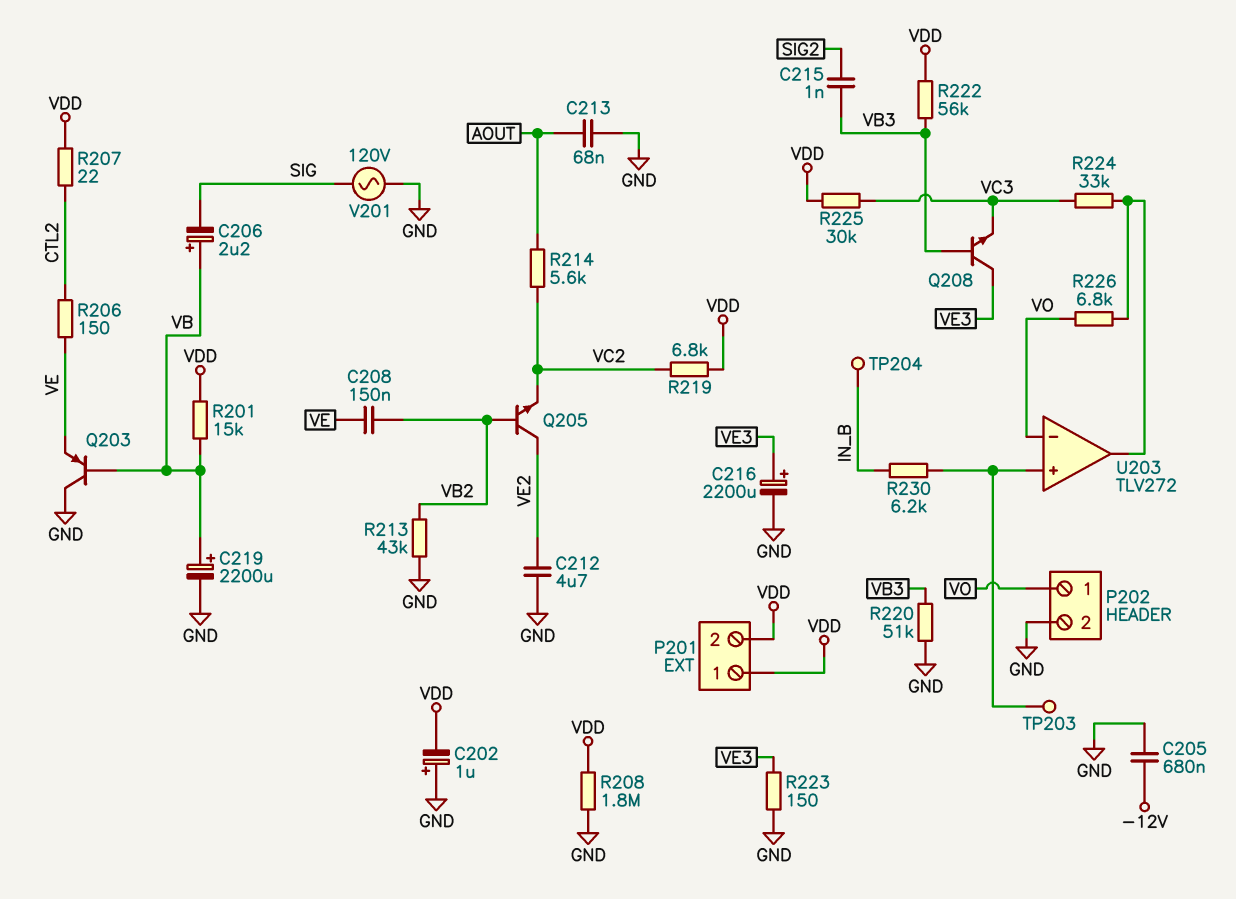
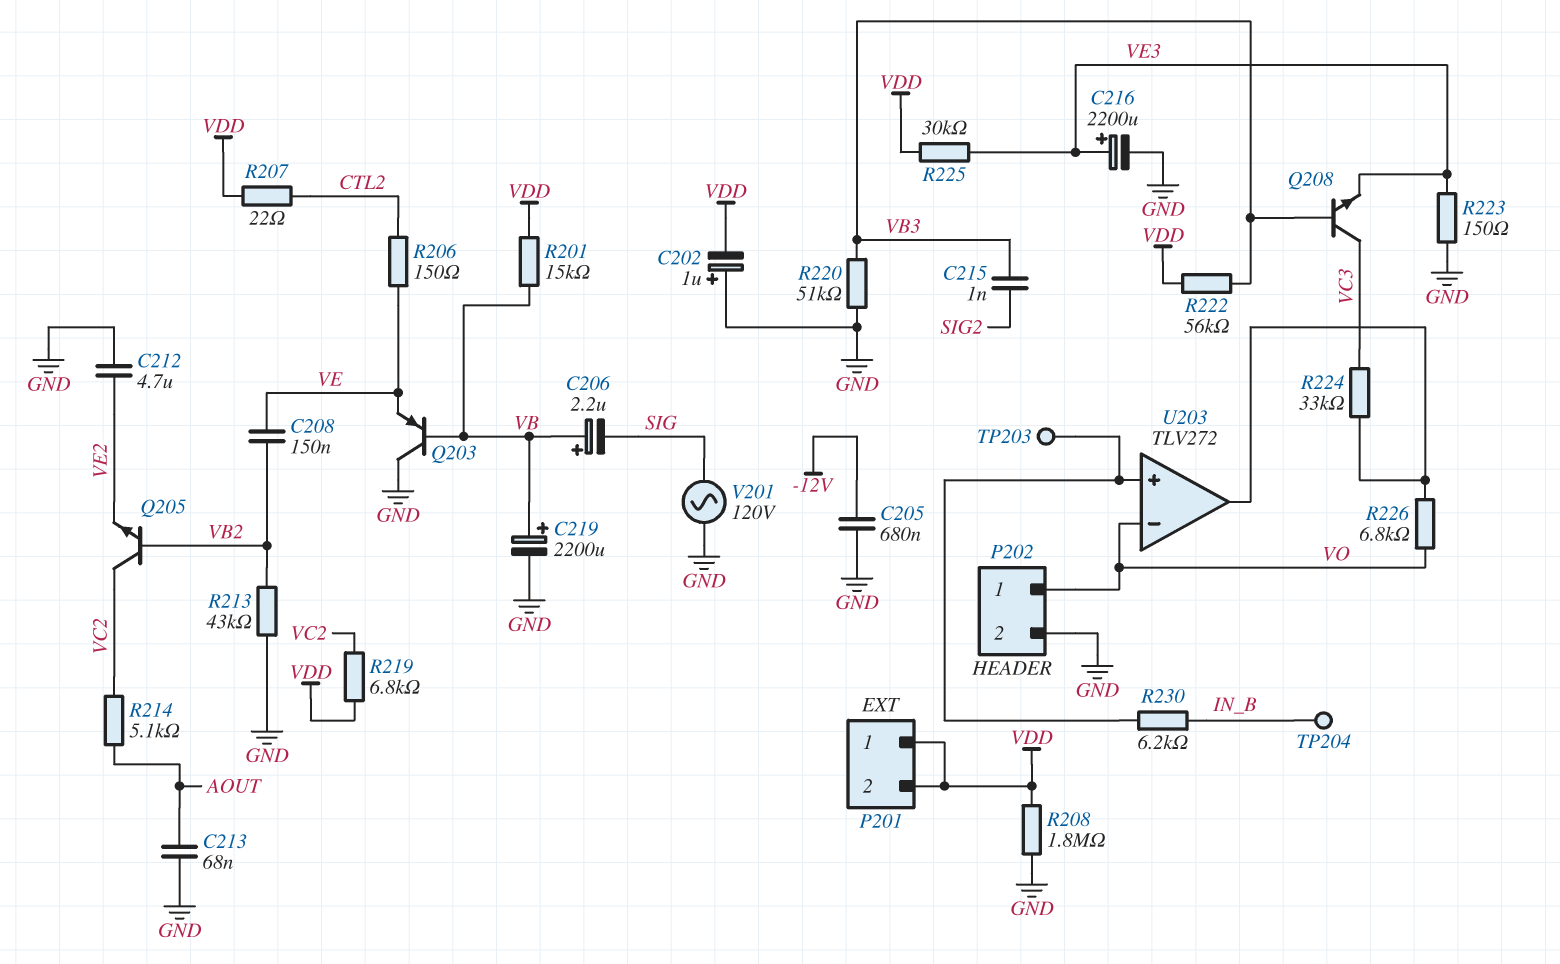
Q205: NPN (B VB2, C VE2, E VC2) -> NPN (B VB2, C VC2, E VE2)
Q208: NPN (B VB3, C VE3, E VC3) -> NPN (B VB3, C VC3, E VE3)
R214: 5.6k (AOUT, VC2) -> 5.1k (AOUT, VC2)
R225: 30k (VC3, VDD) -> 30k (VDD, VE3)

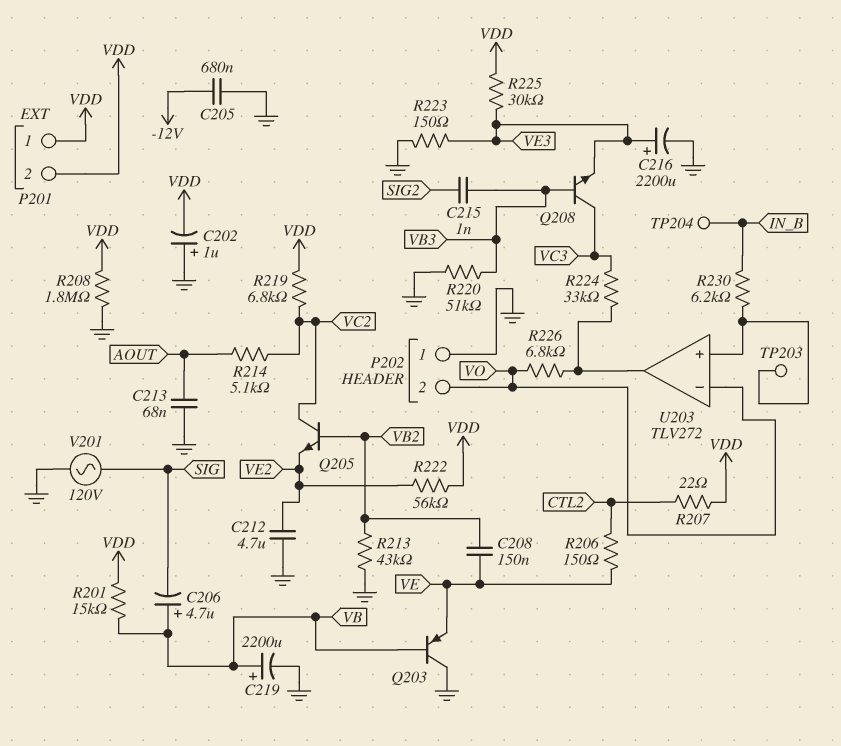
C206: 2.2uF (plus VB, minus SIG) -> 4.7uF (plus VB, minus SIG)
P202 pin 1: VO -> GND
P202 pin 2: GND -> VO
R222: 56k (VB3, VDD) -> 56k (VDD, VE2)

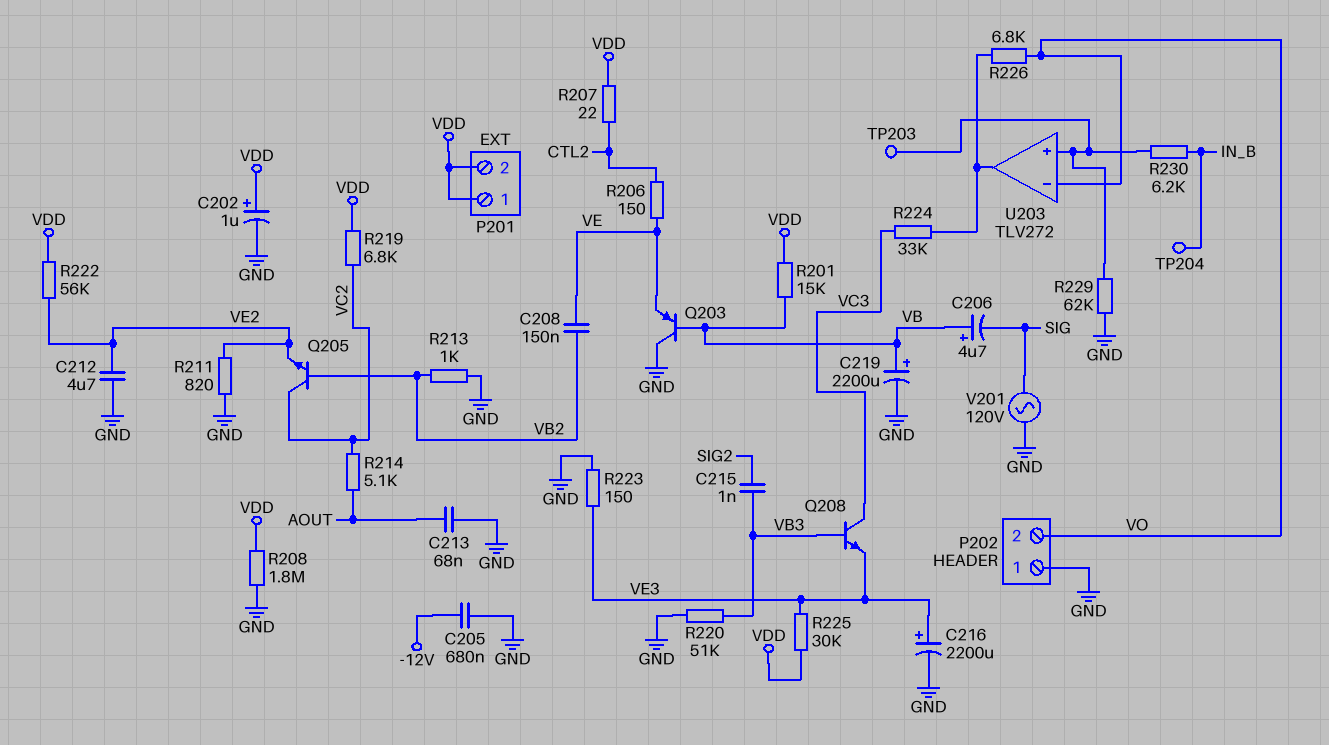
C202: 1uF (plus GND, minus VDD) -> 1uF (plus VDD, minus GND)
R211: none -> 820 (GND, VE2)
R213: 43k (GND, VB2) -> 1k (GND, VB2)
R229: none -> 62k (GND, U203/in+)

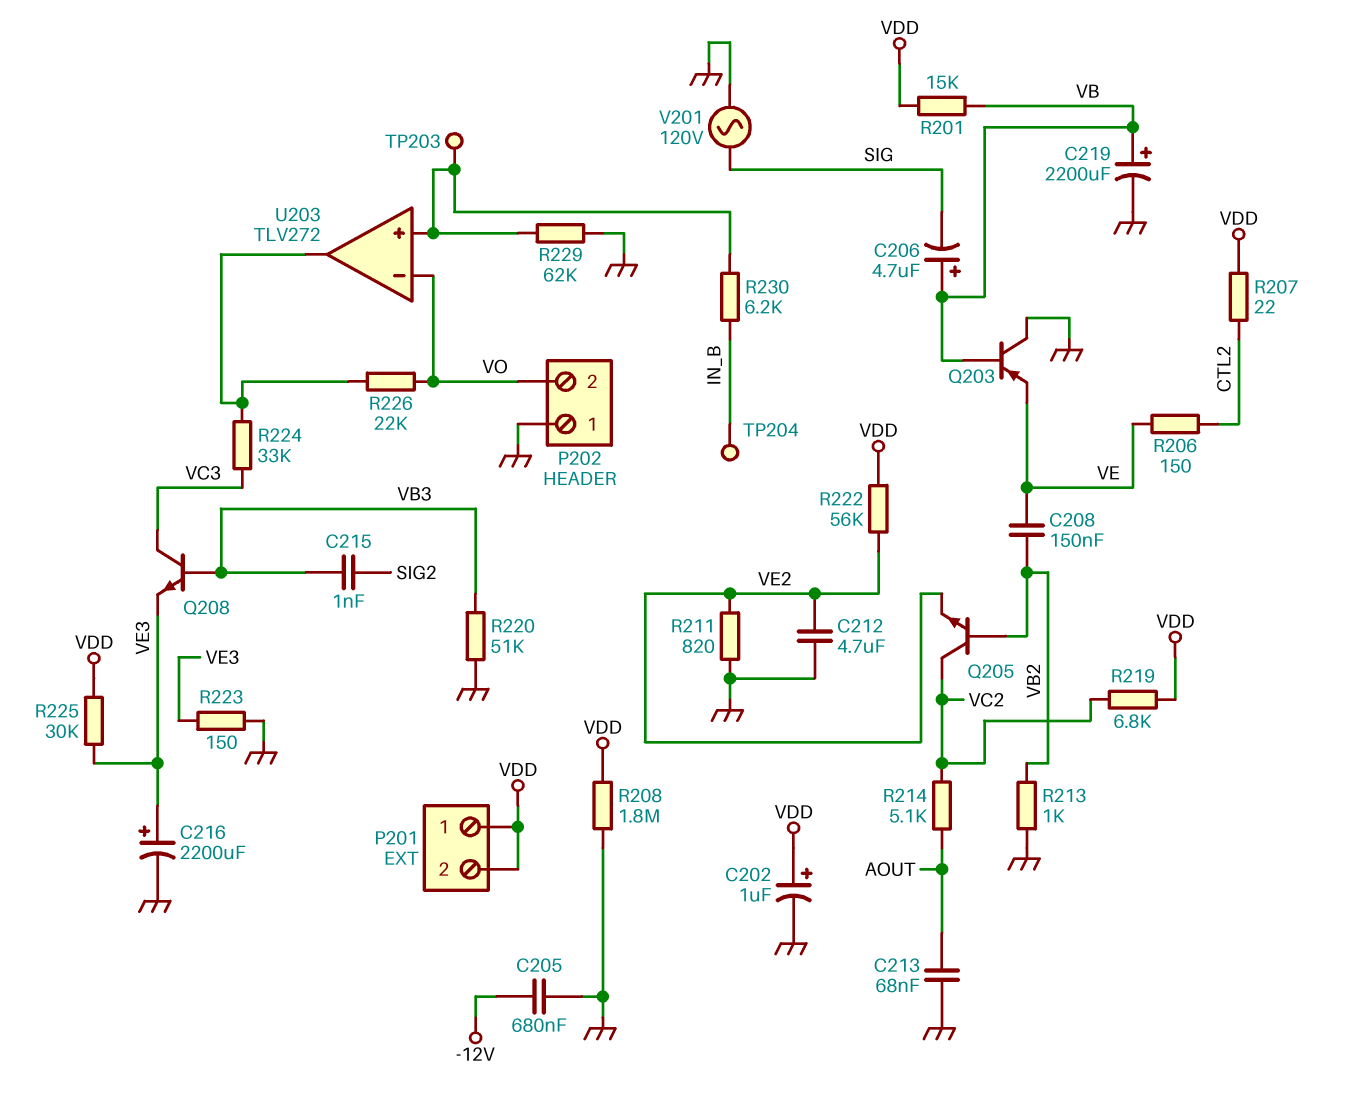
R226: 6.8k (U203/out, VO) -> 22k (U203/out, VO)

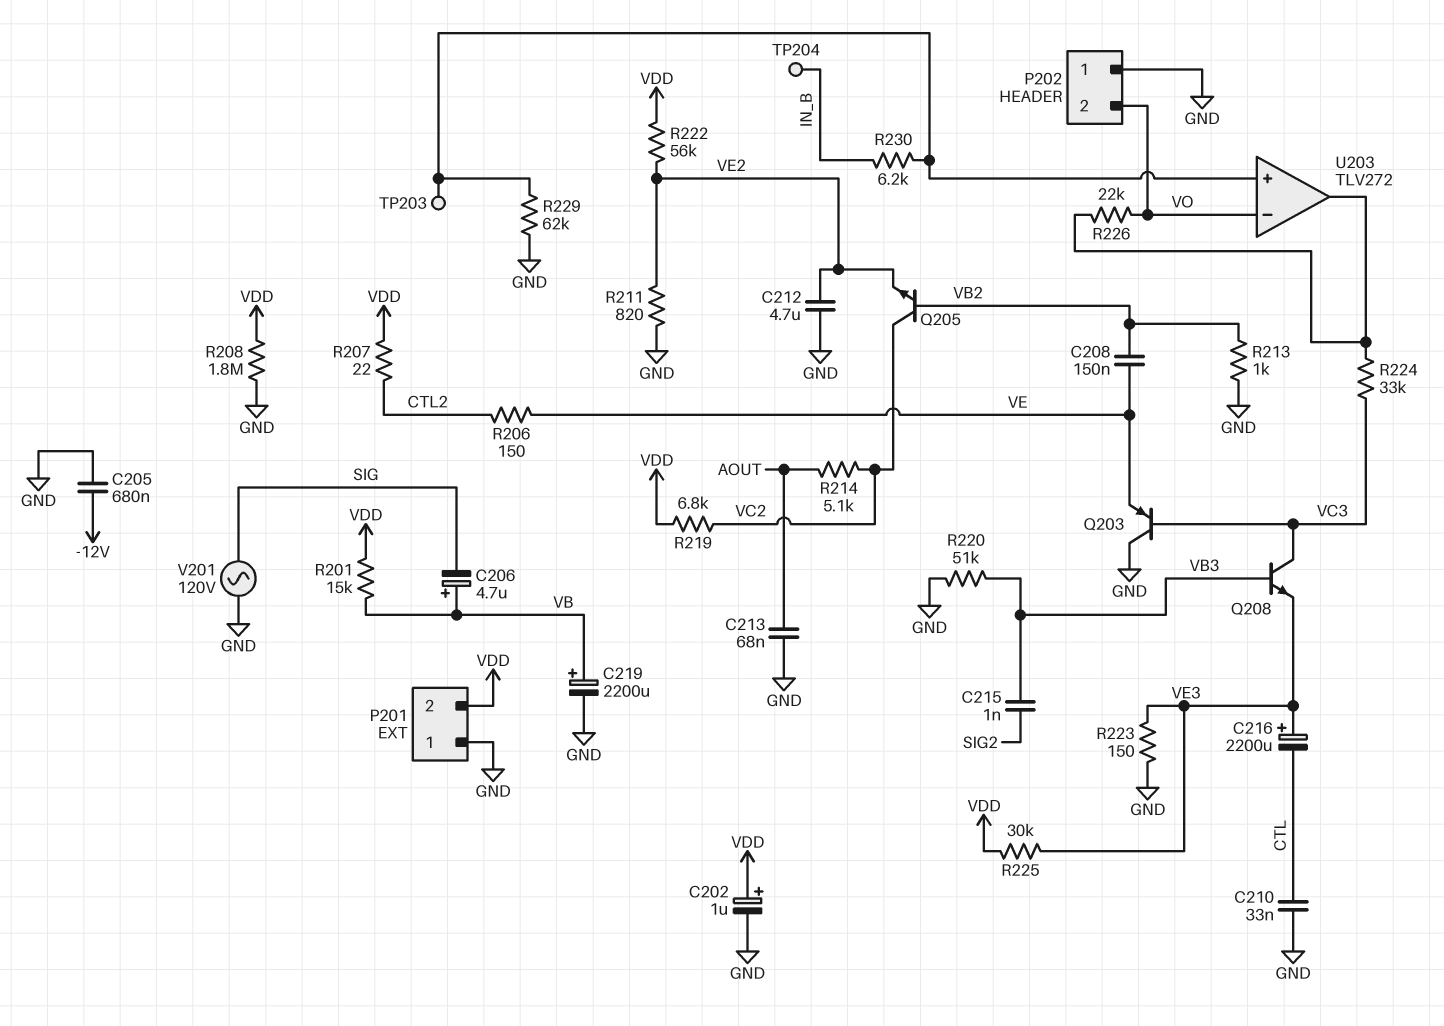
C210: none -> 33nF (CTL, GND)
C216: 2200uF (plus VE3, minus GND) -> 2200uF (plus VE3, minus CTL)
P201 pin 1: VDD -> GND
Q203: PNP (B VB, C GND, E VE) -> PNP (B VC3, C GND, E VE)

